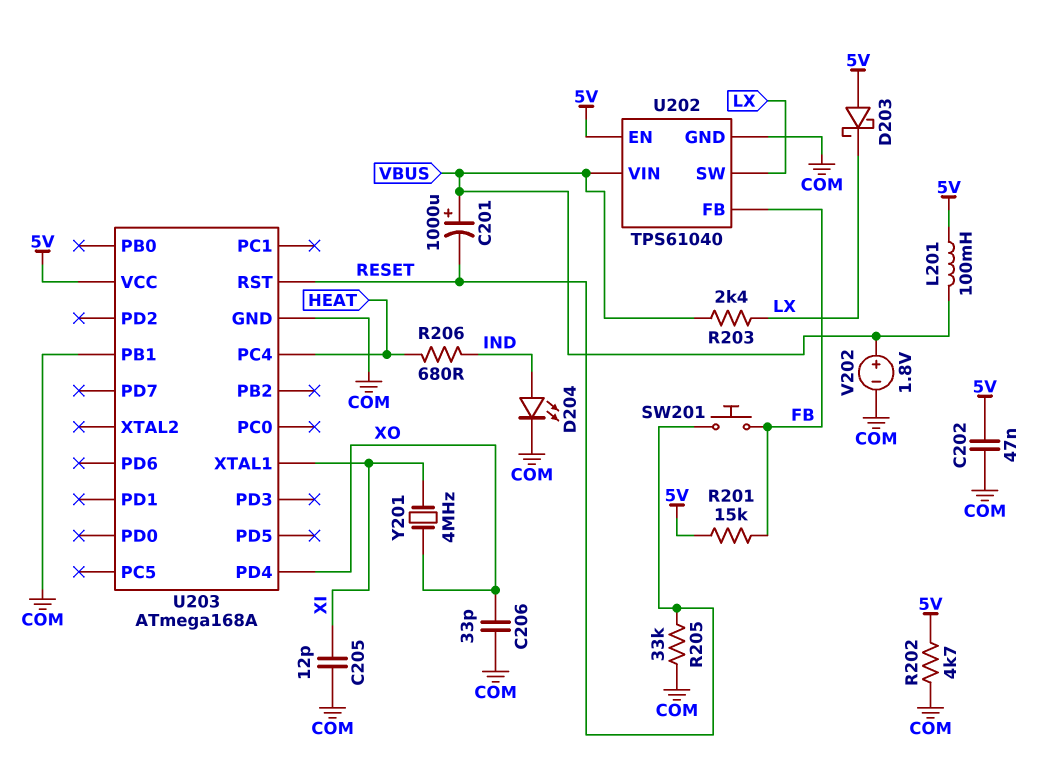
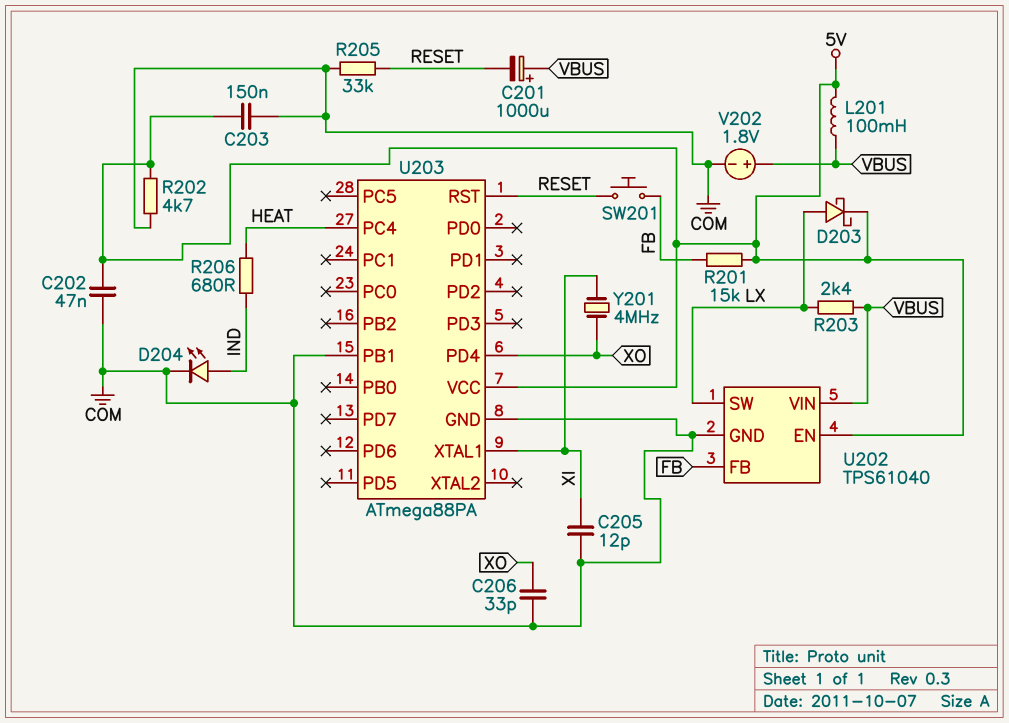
C203: none -> 150nF (5V, COM)
D203: schottky (A 5V, K LX) -> schottky (A LX, K 5V)
U203: ATmega168A -> ATmega88PA

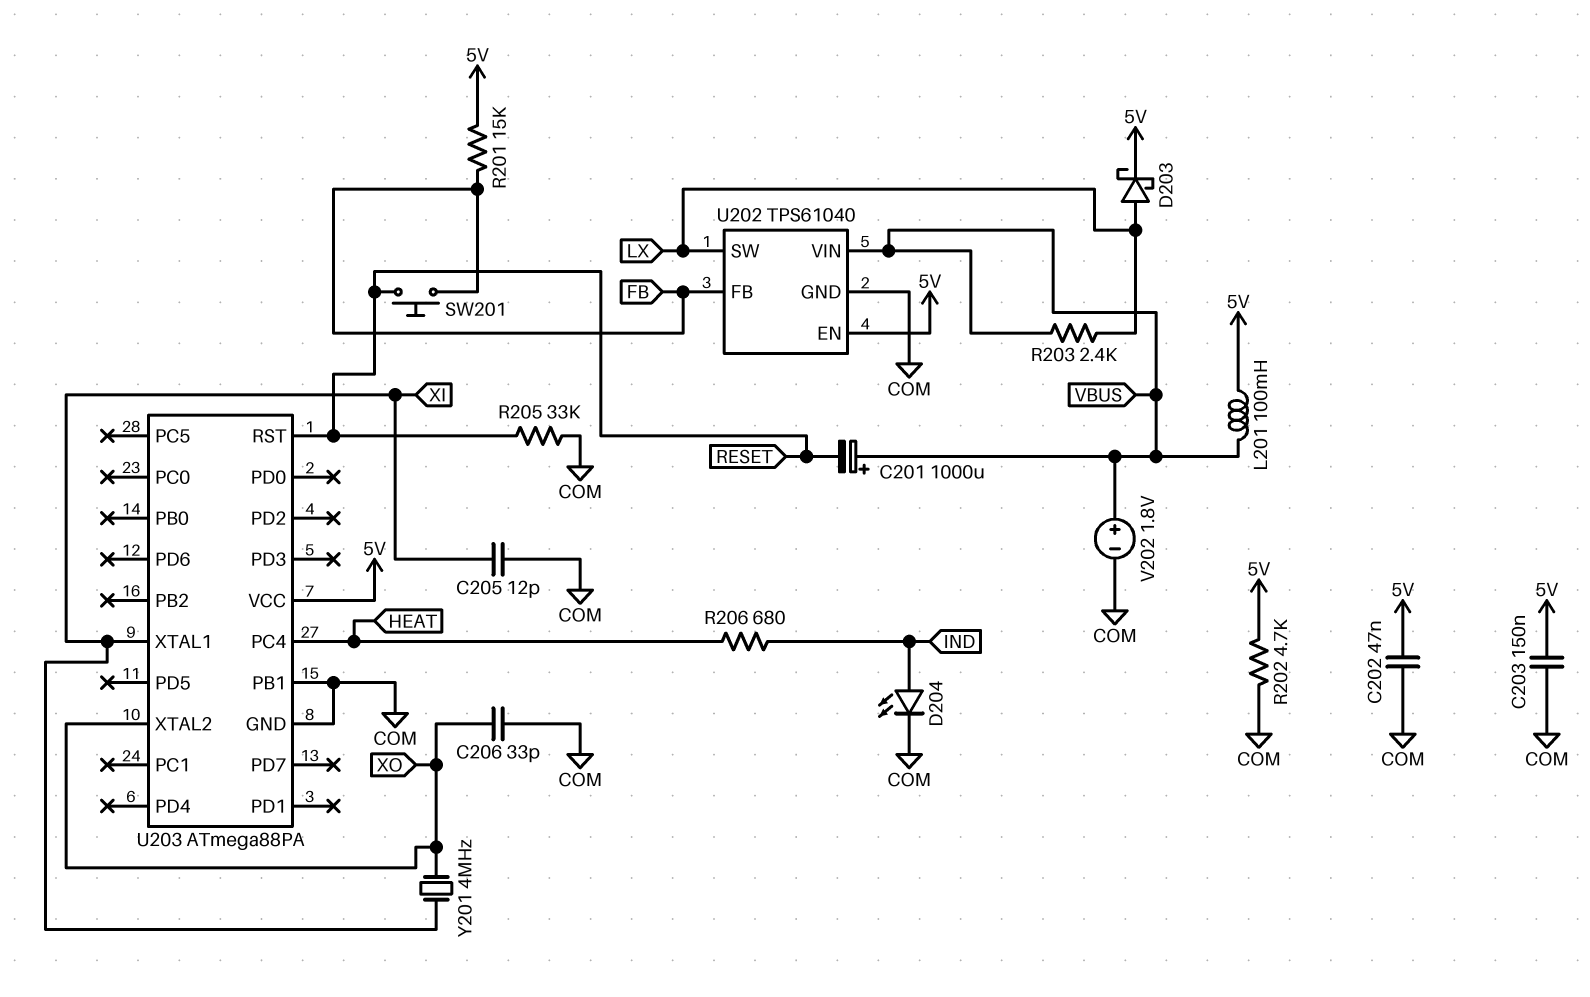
U203 pin PD4: XO -> none
U203 pin XTAL2: none -> XO

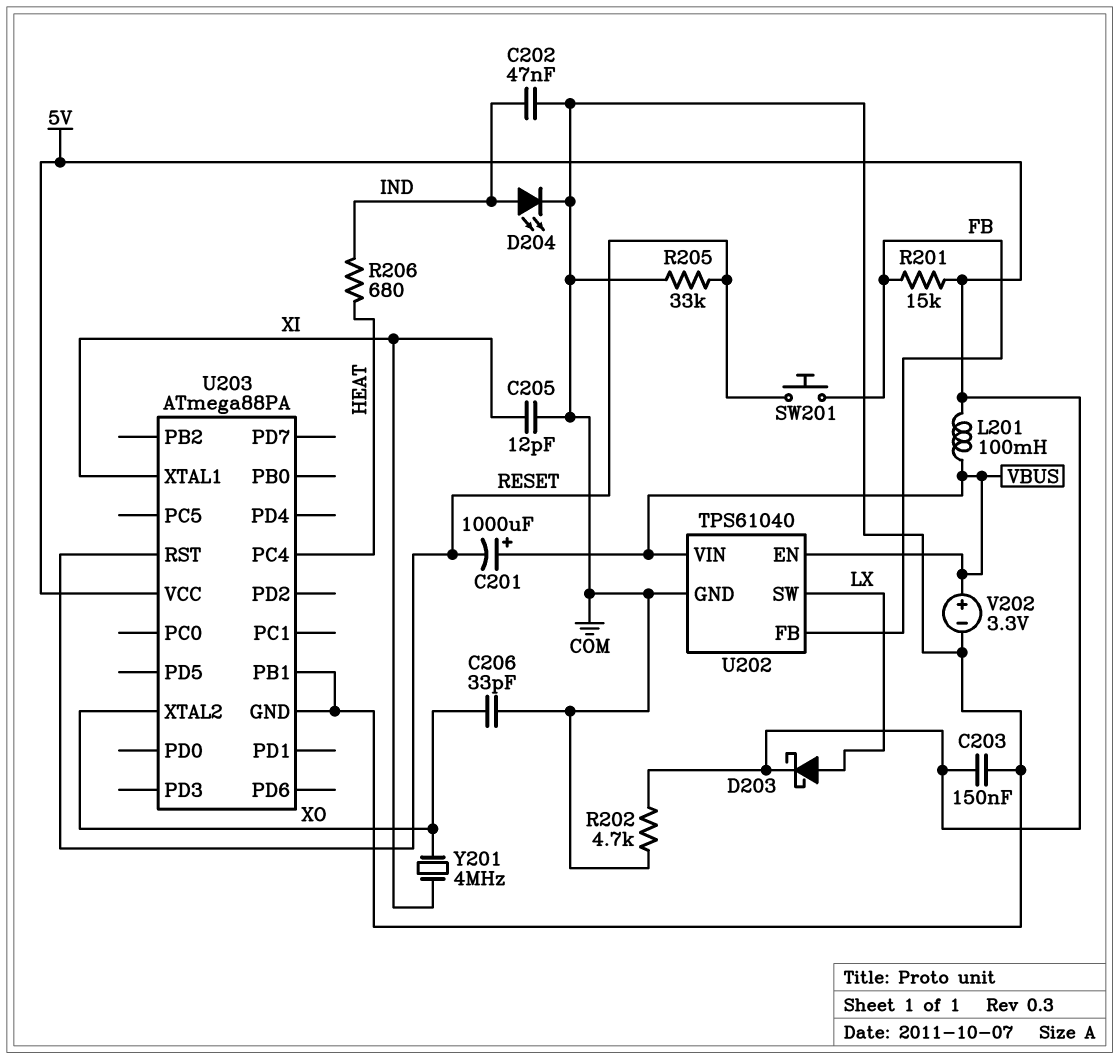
C202: 47nF (5V, COM) -> 47nF (COM, IND)
R203: 2.4k (LX, VBUS) -> none
U202 pin EN: 5V -> VBUS
V202: 1.8V (plus VBUS, minus COM) -> 3.3V (plus VBUS, minus COM)

